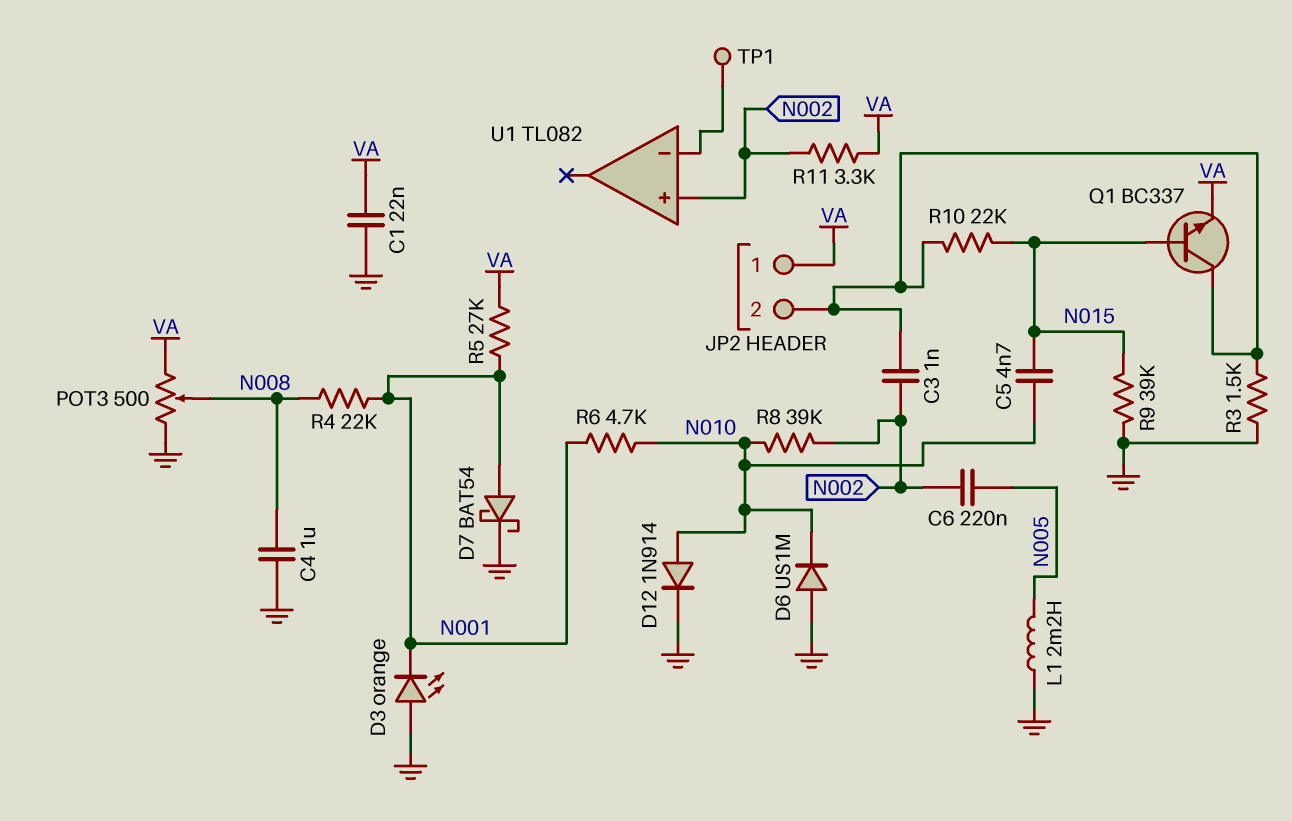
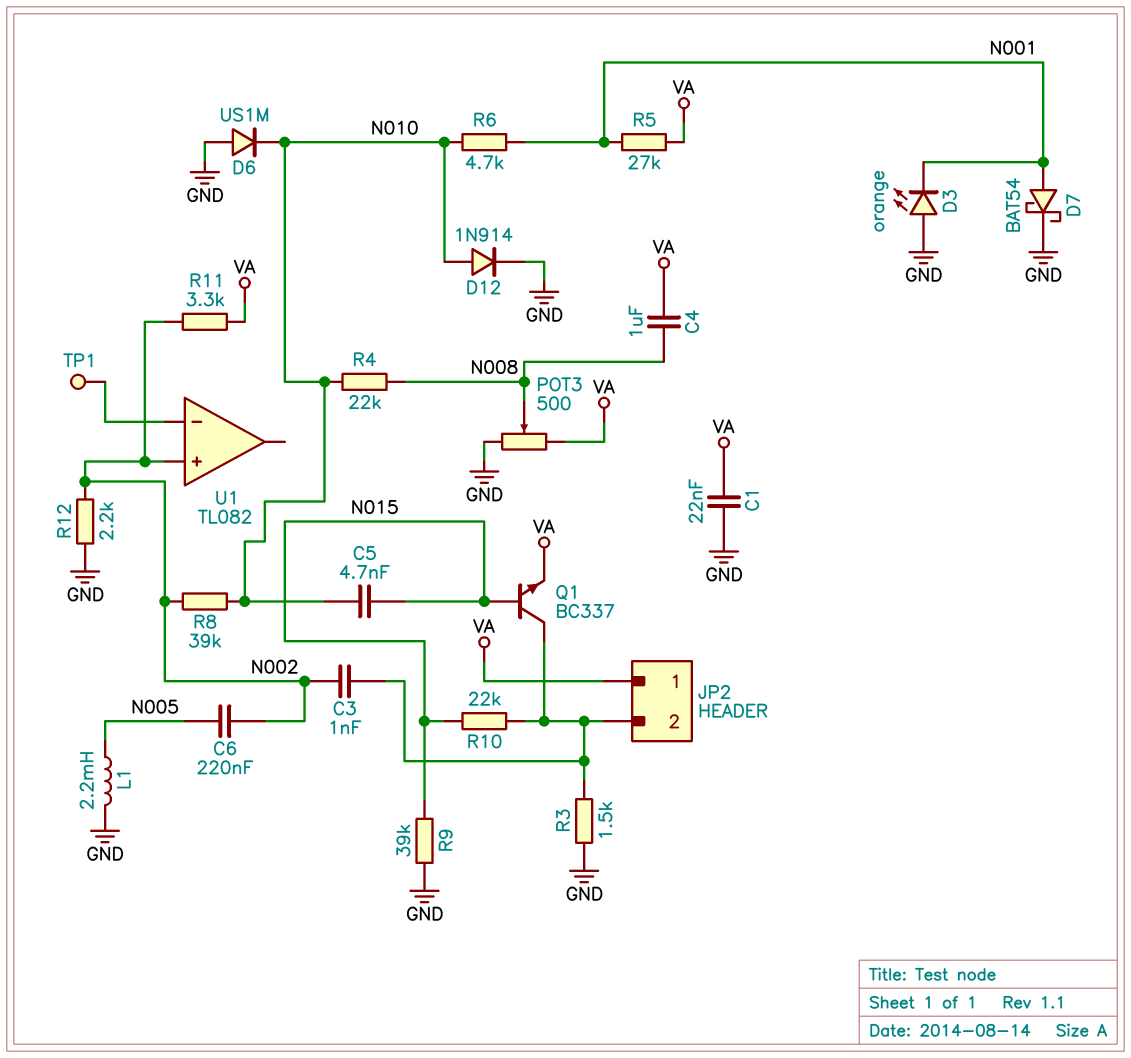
C4: 1uF (GND, N008) -> 1uF (N008, VA)
R4: 22k (N001, N008) -> 22k (N008, N010)
R12: none -> 2.2k (GND, N002)

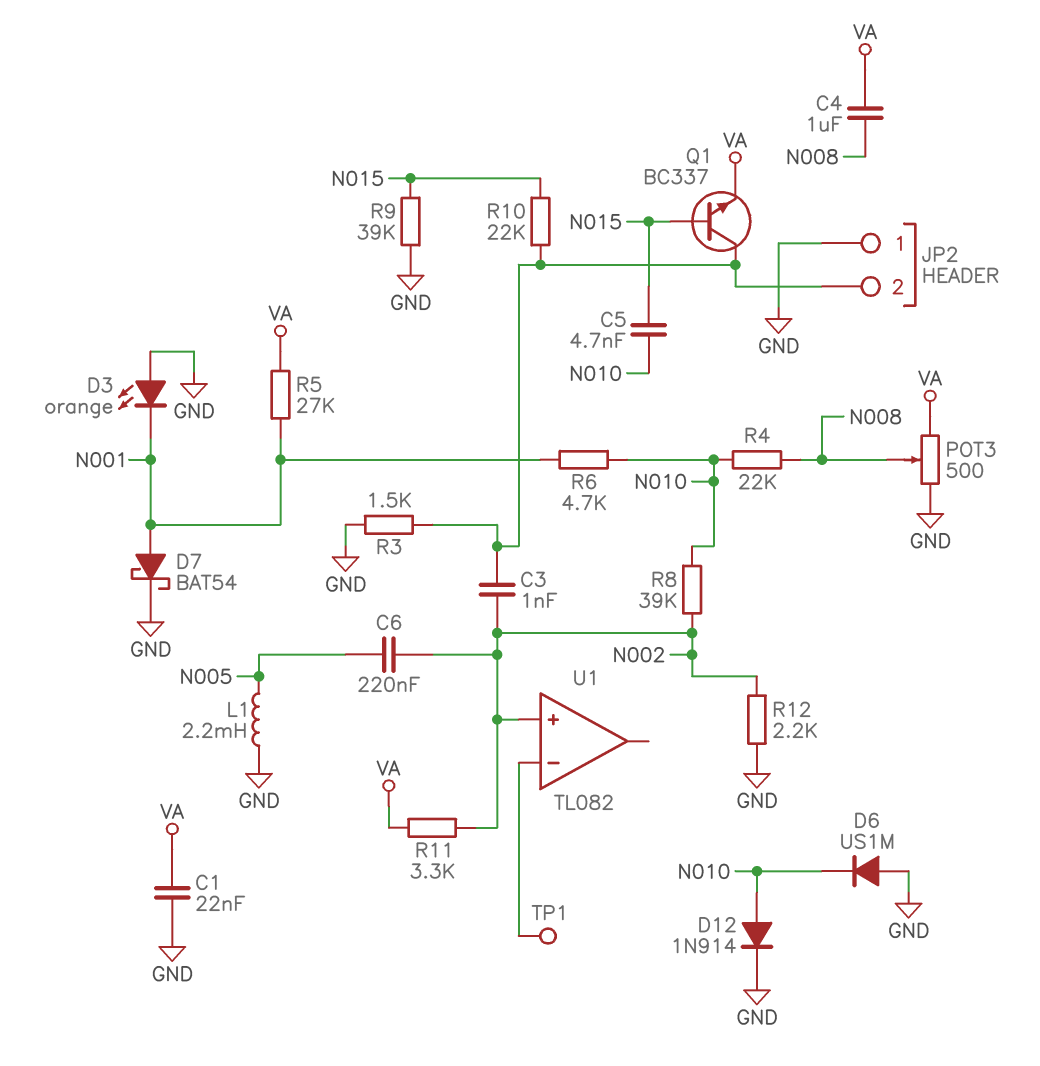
JP2 pin 1: VA -> GND

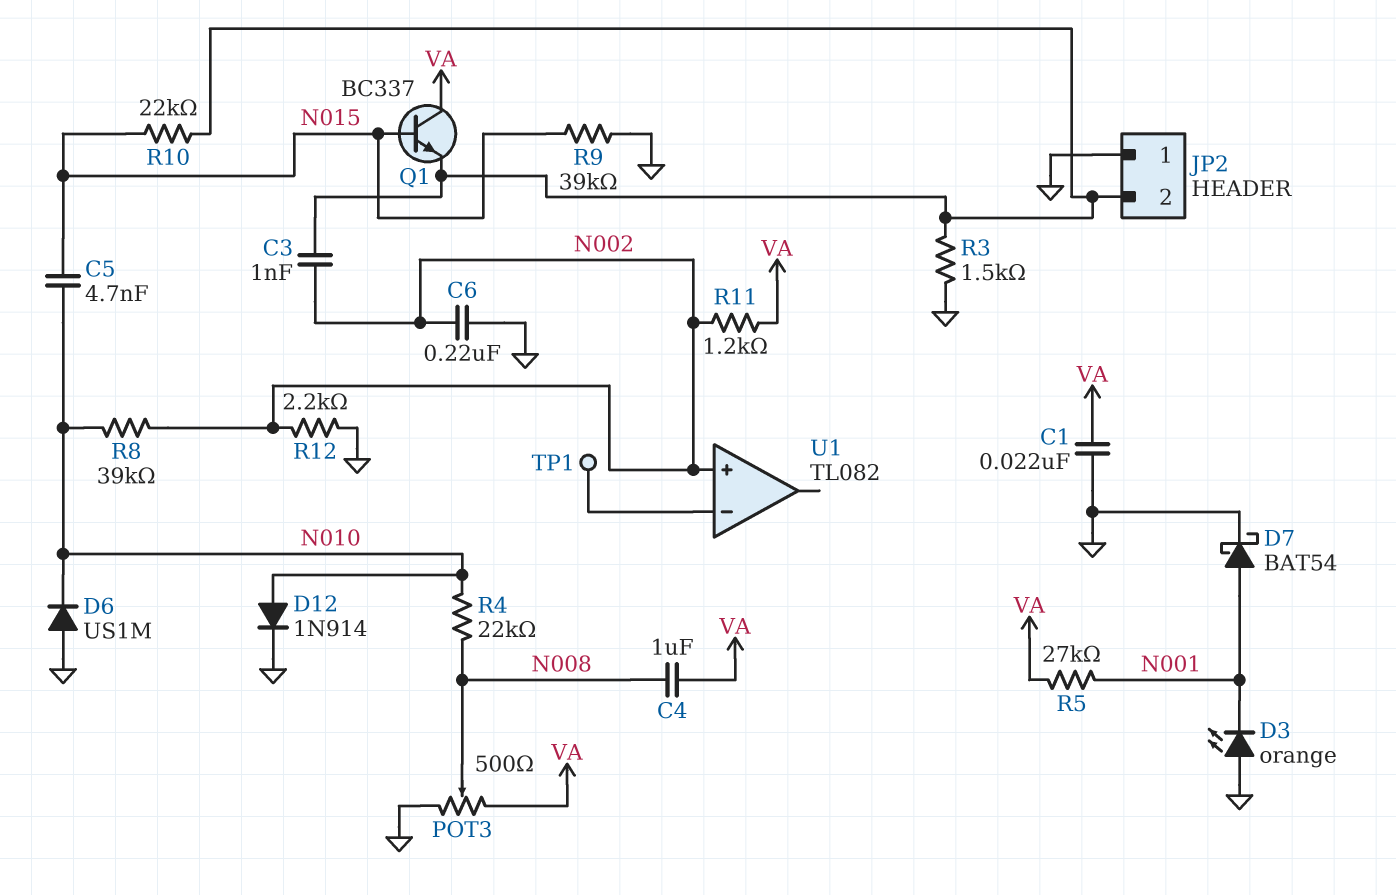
C6: 220nF (N002, N005) -> 220nF (GND, N002)
L1: 2.2mH (GND, N005) -> none
Q1: NPN BC337 (B N015, C JP2/2, E VA) -> NPN BC337 (B N015, C VA, E JP2/2)
R6: 4.7k (N001, N010) -> none
R11: 3.3k (N002, VA) -> 1.2k (N002, VA)

